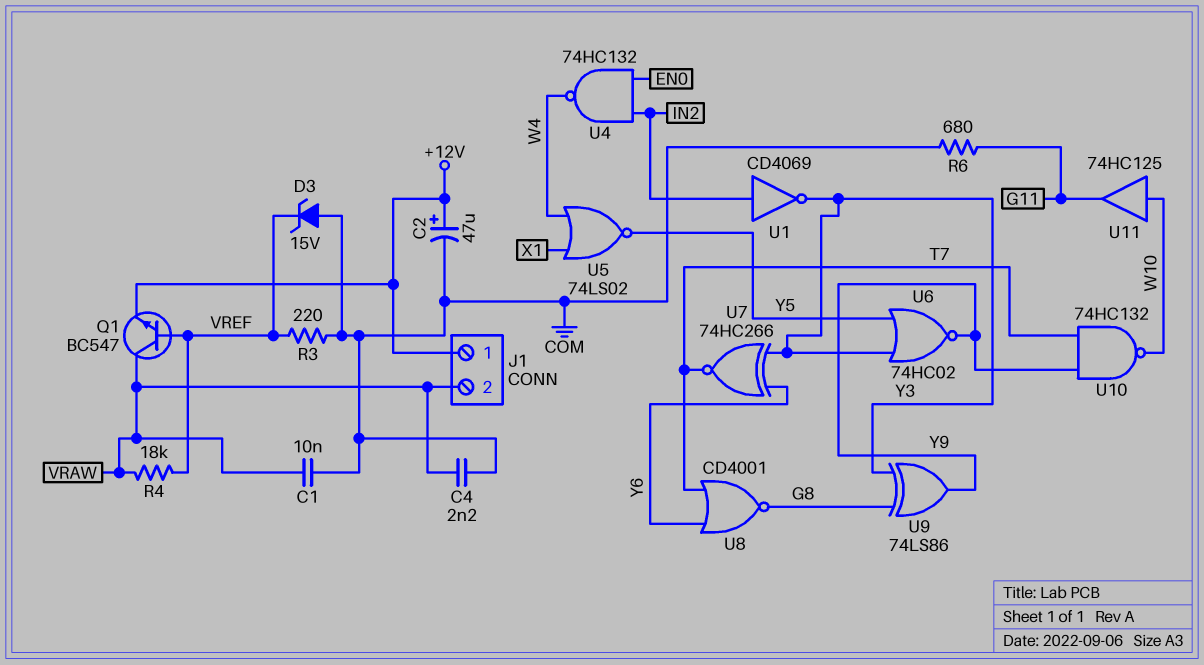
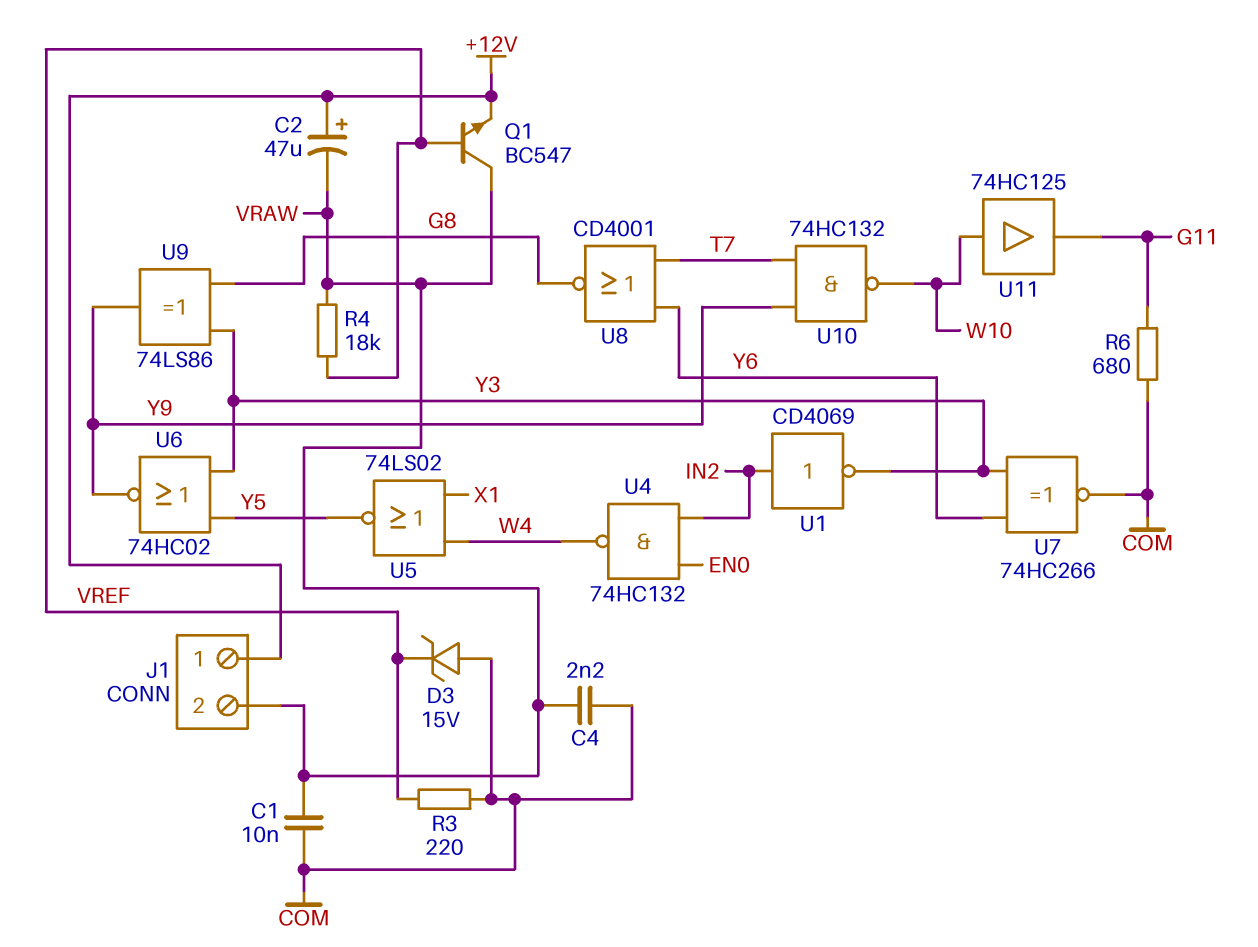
C2: 47uF (plus +12V, minus COM) -> 47uF (plus +12V, minus VRAW)
U7: XNOR 74HC266 (in Y3, in Y6, out T7) -> XNOR 74HC266 (in Y3, in Y6, out COM)

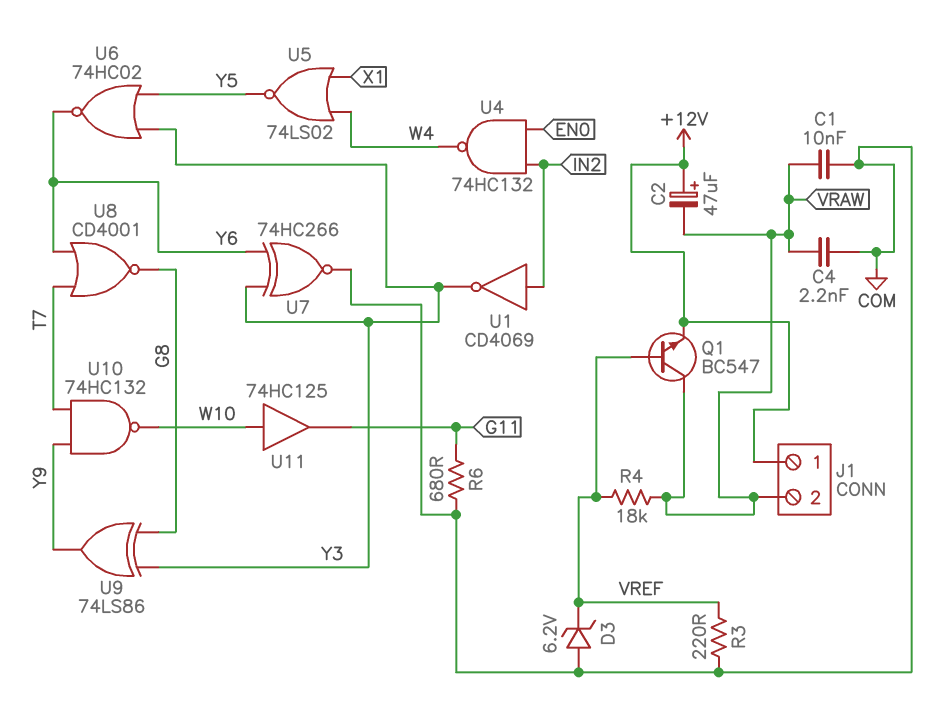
D3: zener 15V (A COM, K VREF) -> zener 6.2V (A COM, K VREF)
U6: NOR 74HC02 (in Y3, in Y5, out Y9) -> NOR 74HC02 (in Y3, in Y5, out Y6)

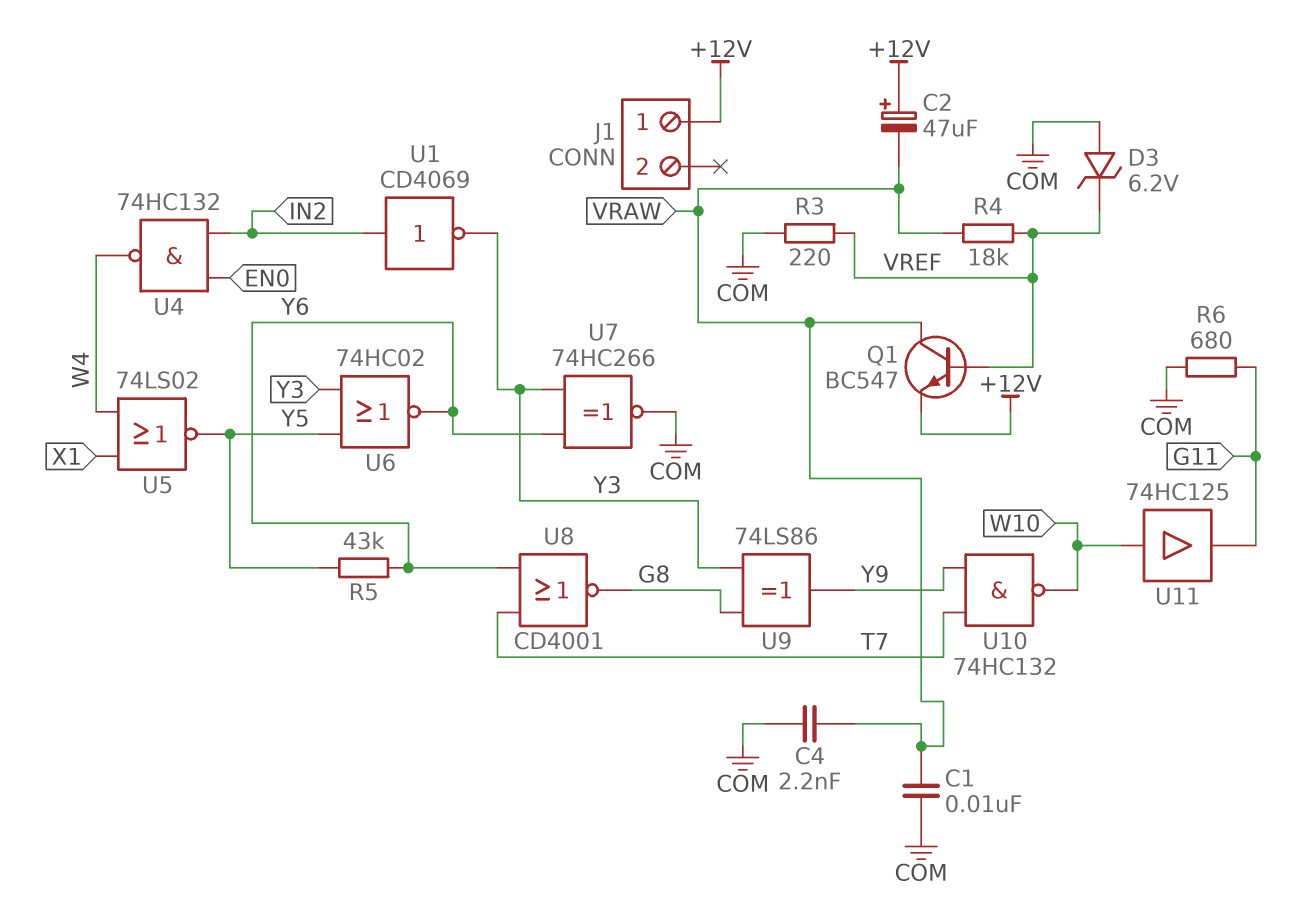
J1 pin 2: VRAW -> none
R5: none -> 43k (Y5, Y6)

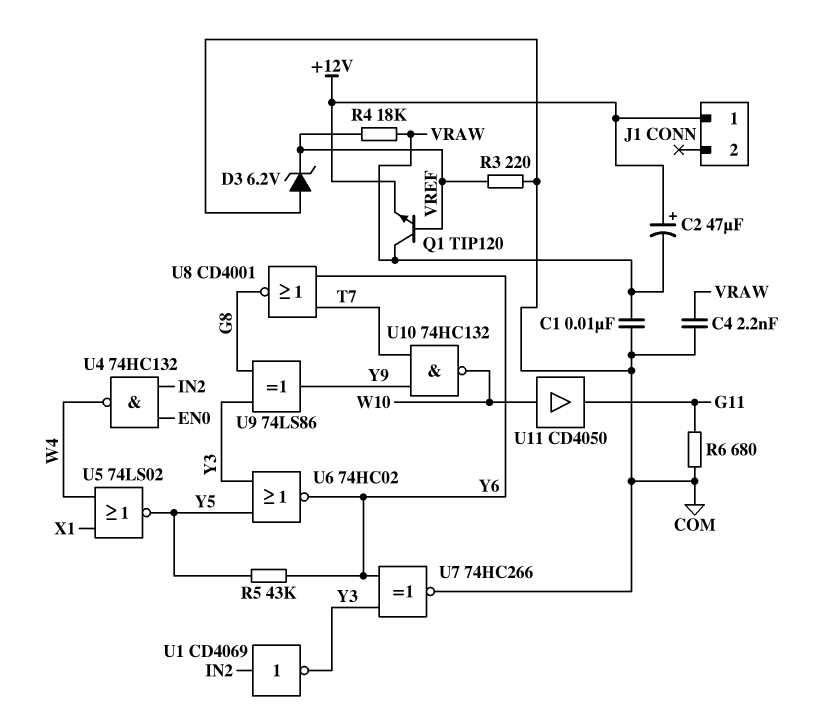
Q1: NPN BC547 (B VREF, C VRAW, E +12V) -> NPN TIP120 (B VREF, C VRAW, E +12V)
U11: buffer 74HC125 (in W10, out G11) -> buffer CD4050 (in W10, out G11)

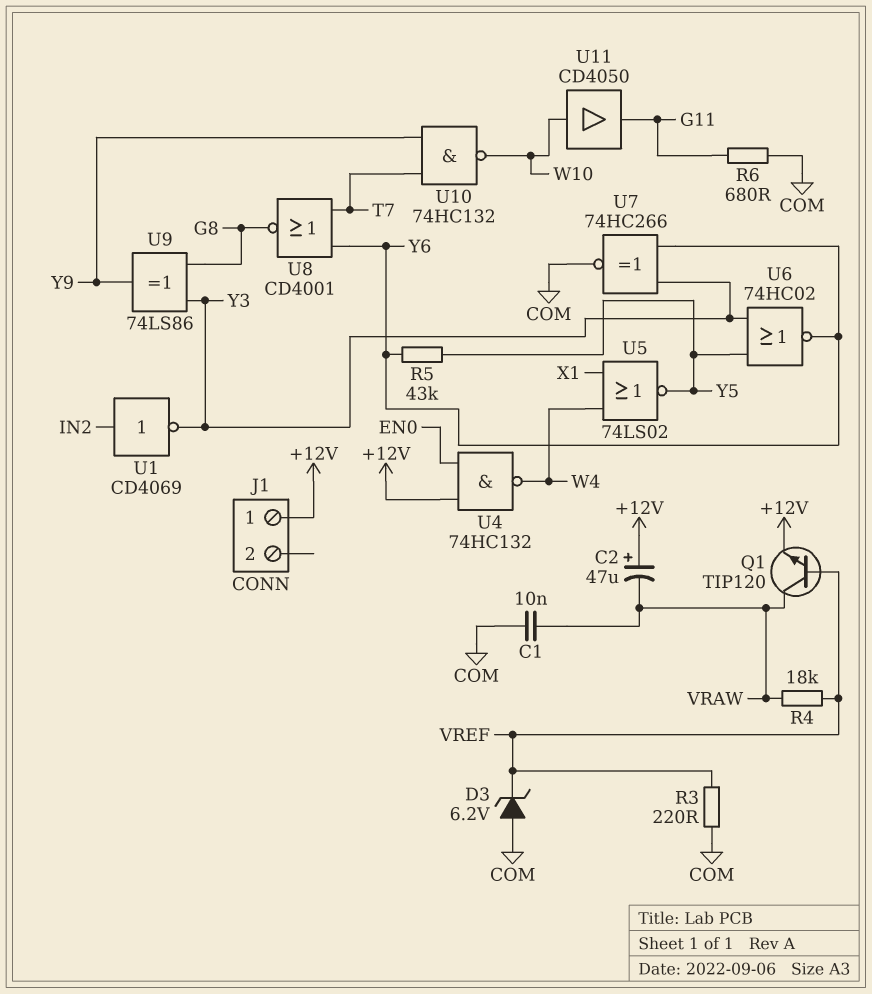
C4: 2.2nF (COM, VRAW) -> none
U4: NAND 74HC132 (in EN0, in IN2, out W4) -> NAND 74HC132 (in +12V, in EN0, out W4)

